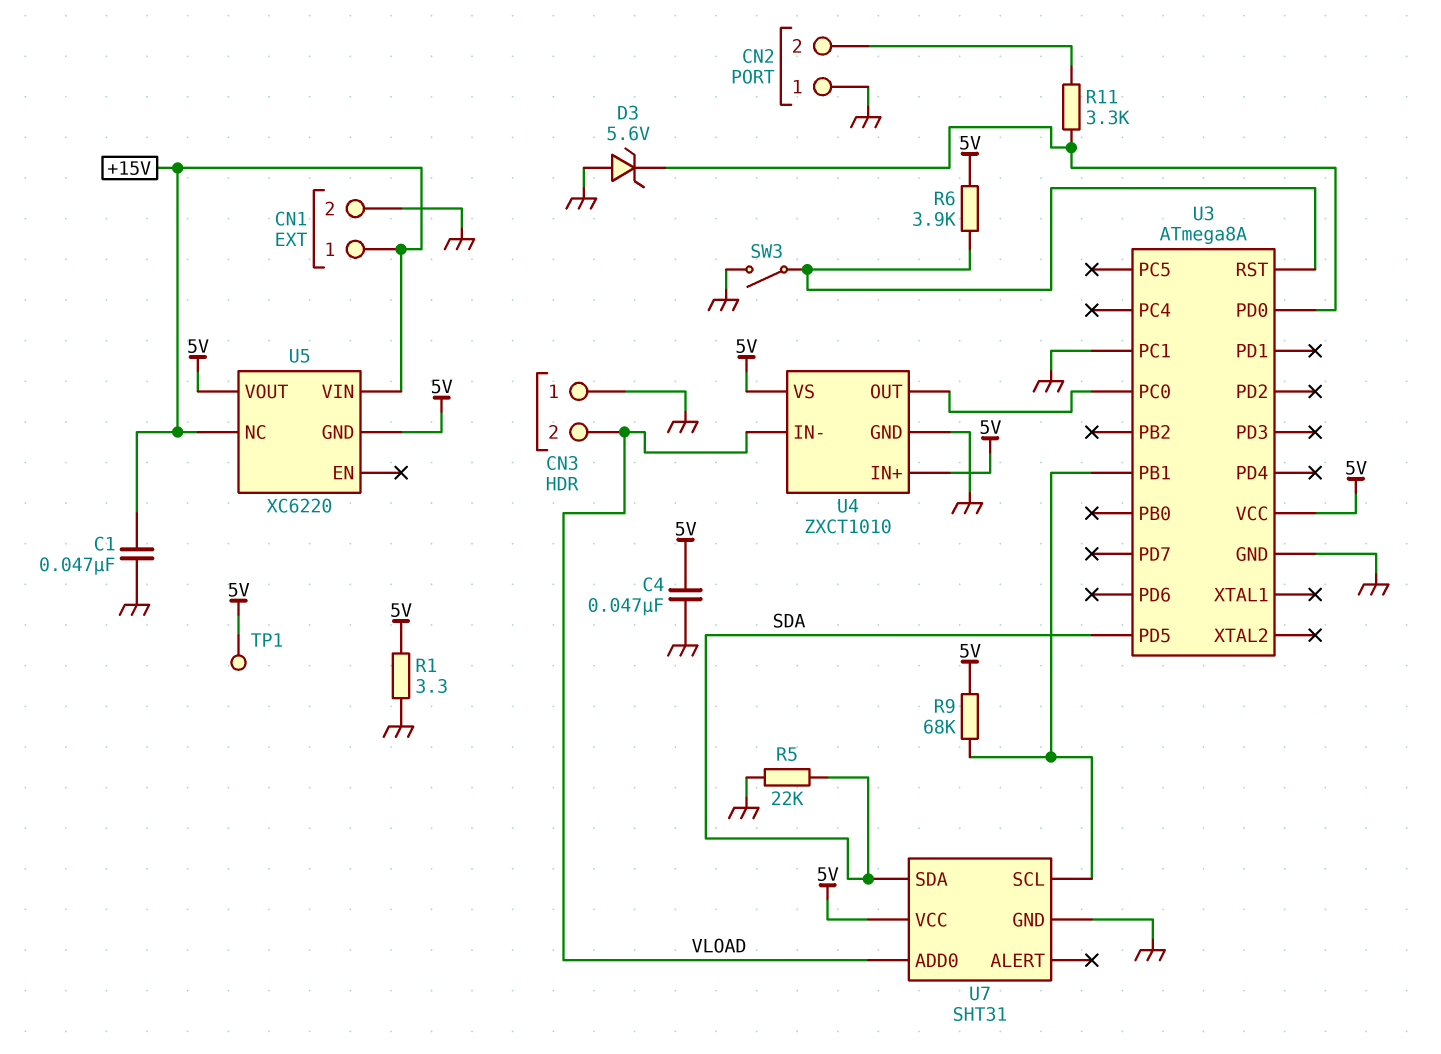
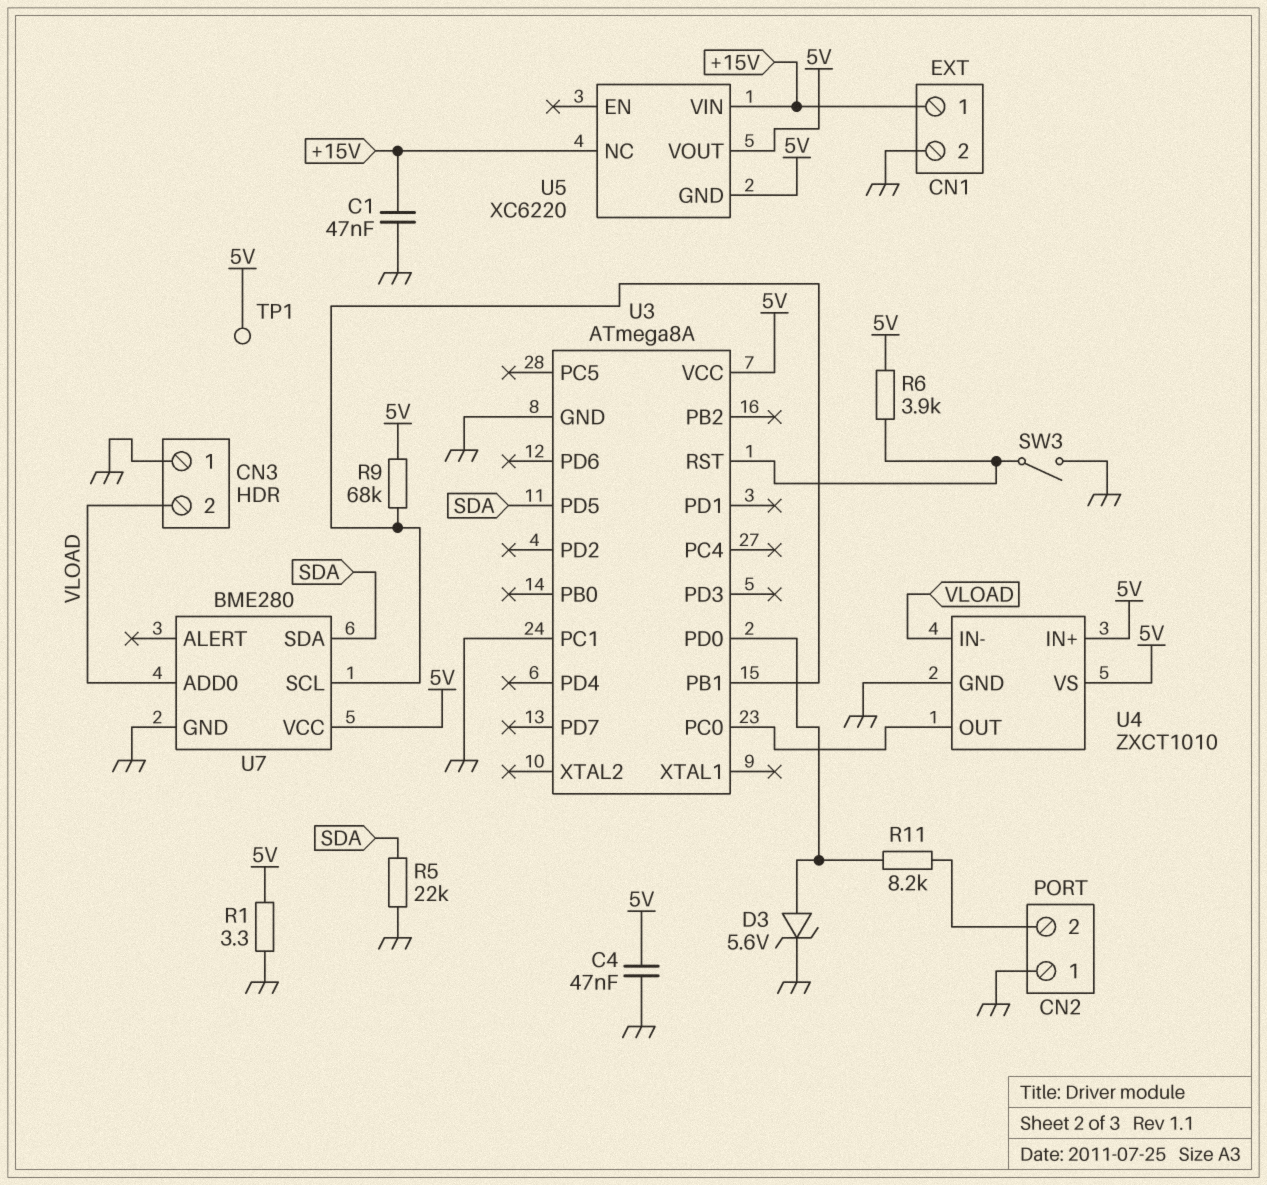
D3: zener 5.6V (A GND, K U3/PD0) -> zener 5.6V (A U3/PD0, K GND)
R11: 3.3k (CN2/2, U3/PD0) -> 8.2k (CN2/2, U3/PD0)
U7: SHT31 -> BME280

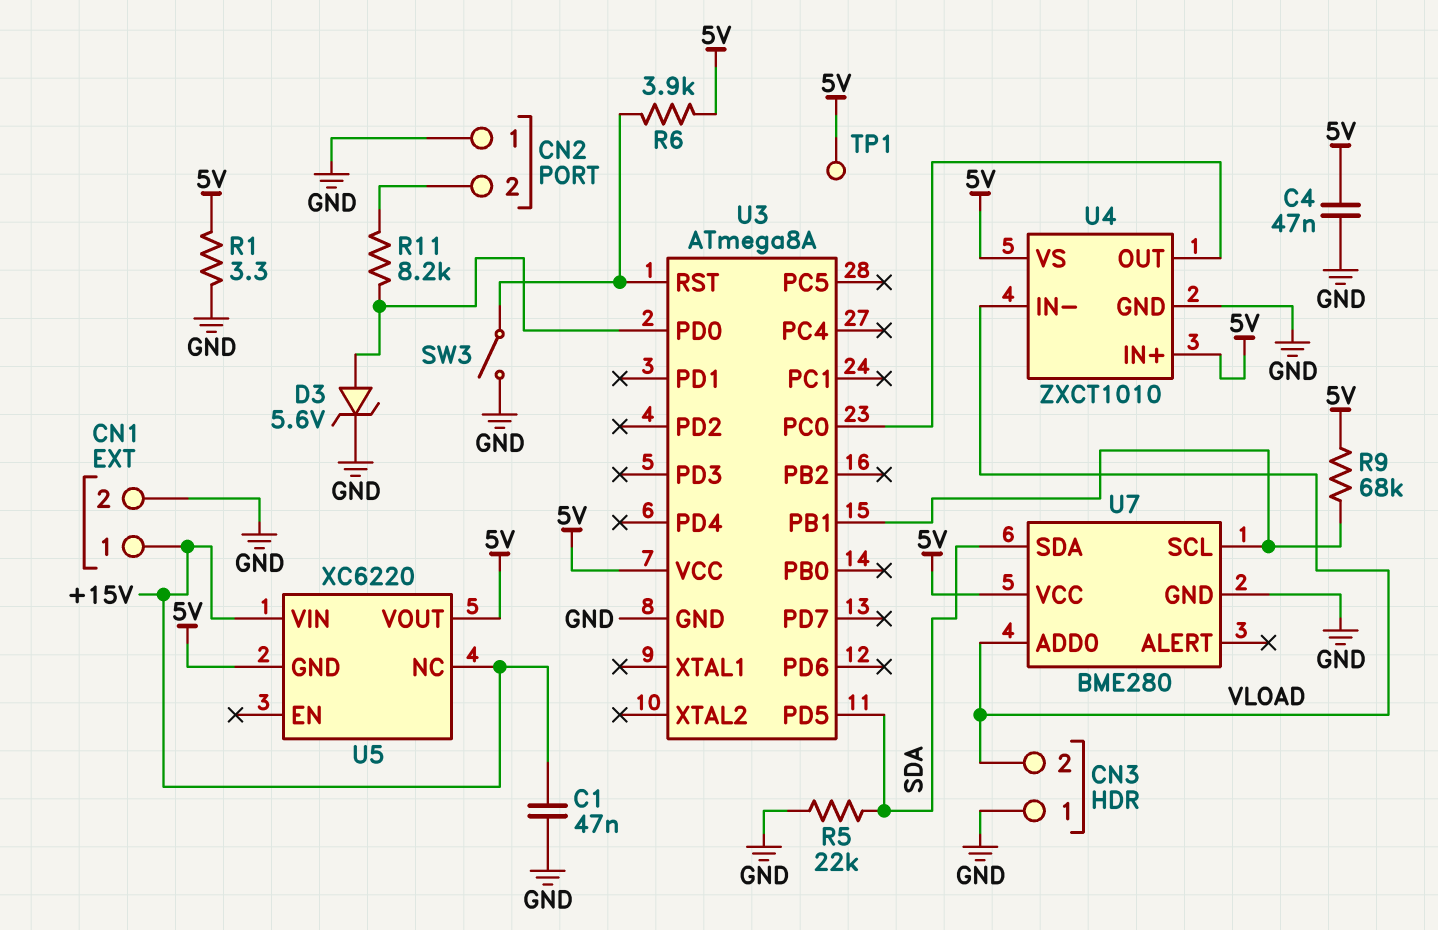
U3 pin PC1: GND -> none

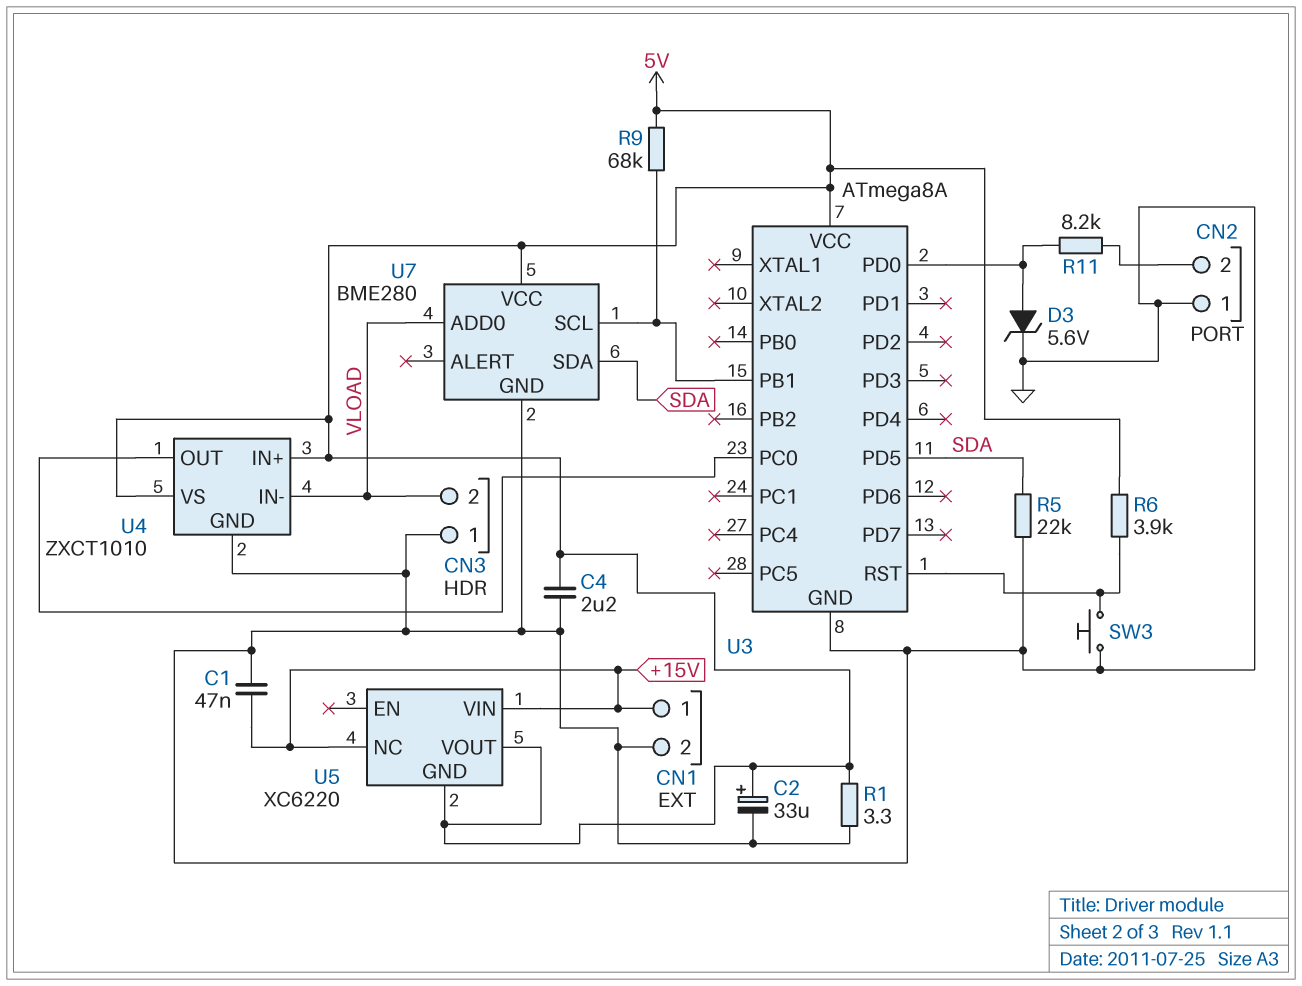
C2: none -> 33uF (plus 5V, minus GND)
C4: 47nF (5V, GND) -> 2.2uF (5V, GND)
SW3: switch (GND, U3/RST) -> button (GND, U3/RST)
TP1: test point (5V) -> none

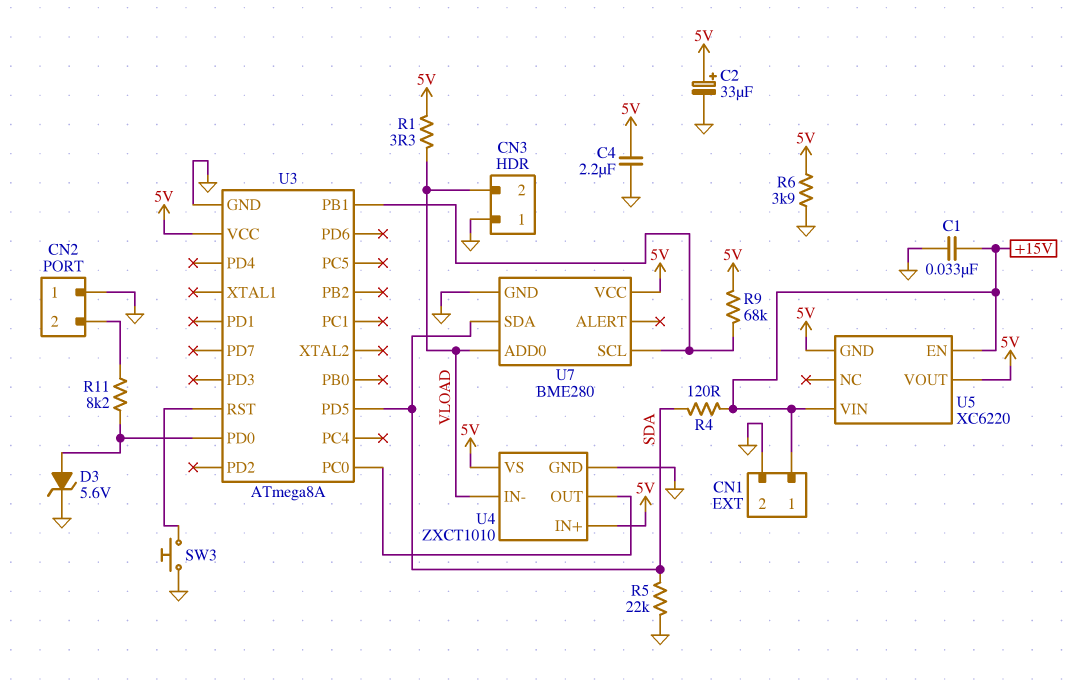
C1: 47nF (+15V, GND) -> 33nF (+15V, GND)
R1: 3.3 (5V, GND) -> 3.3 (5V, VLOAD)
R4: none -> 120 (+15V, SDA)
R6: 3.9k (5V, U3/RST) -> 3.9k (5V, GND)
U5 pin EN: none -> +15V
U5 pin NC: +15V -> none

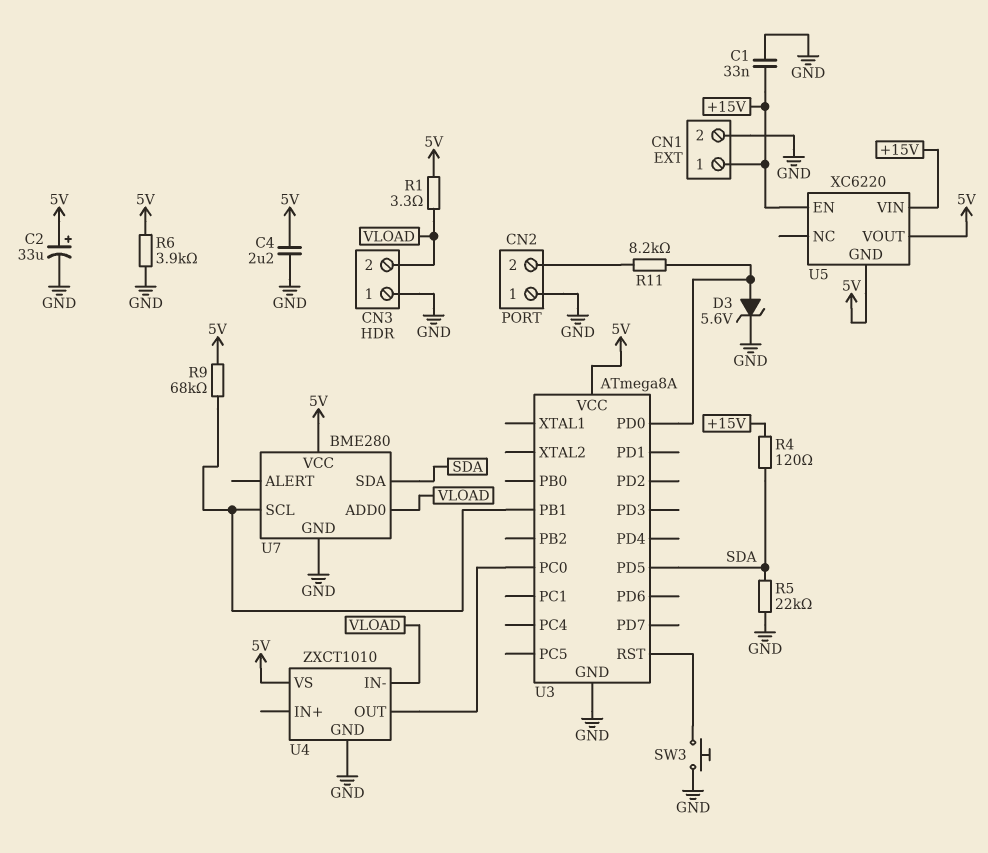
U4 pin IN+: 5V -> none

